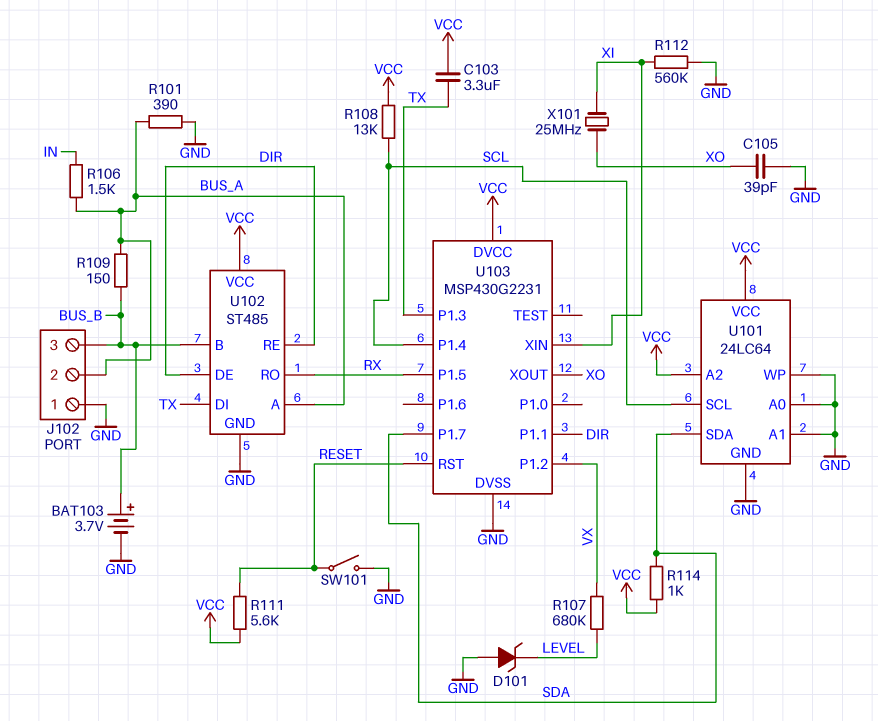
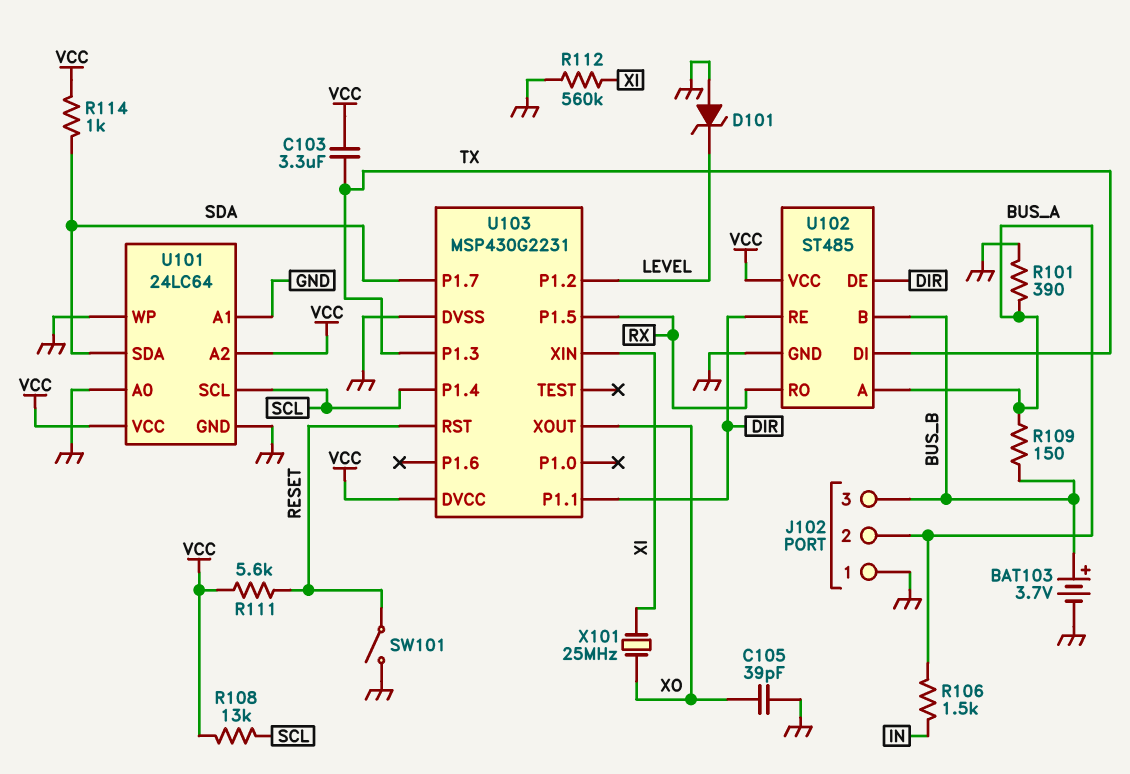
R107: 680k (LEVEL, VX) -> none
U103 pin P1.2: VX -> LEVEL

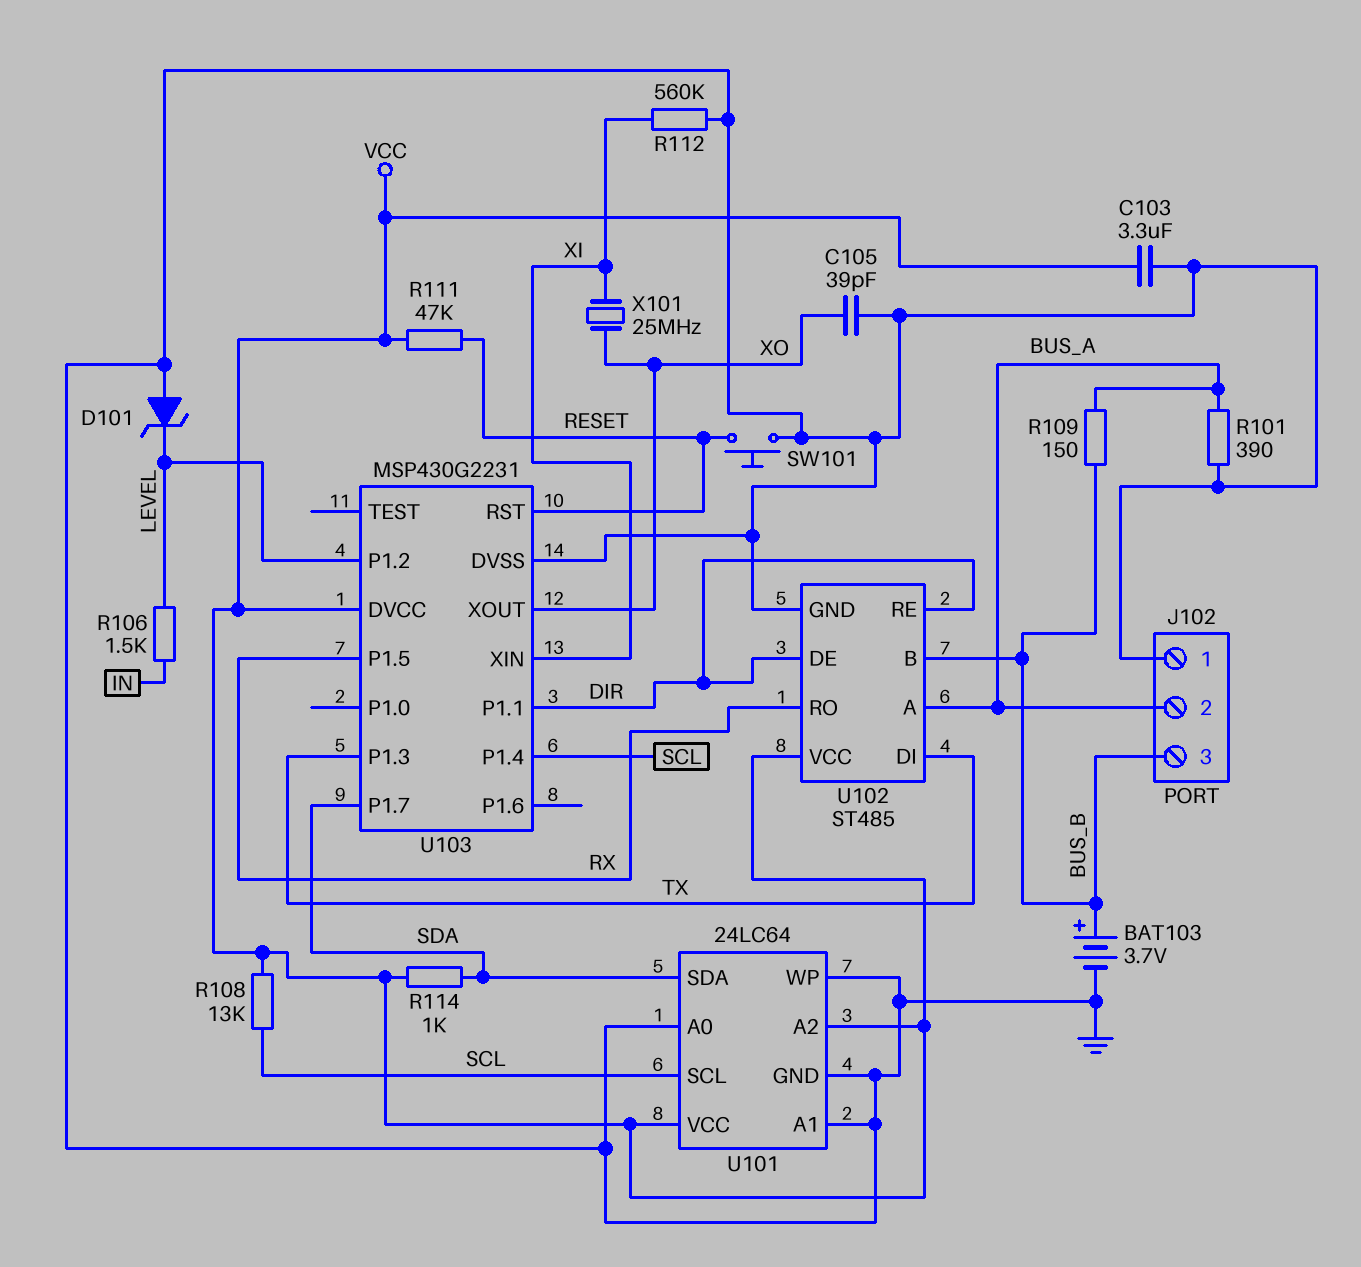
C103: 3.3uF (TX, VCC) -> 3.3uF (GND, VCC)
R106: 1.5k (BUS_A, IN) -> 1.5k (IN, LEVEL)
R111: 5.6k (RESET, VCC) -> 47k (RESET, VCC)
SW101: switch (GND, RESET) -> button (GND, RESET)

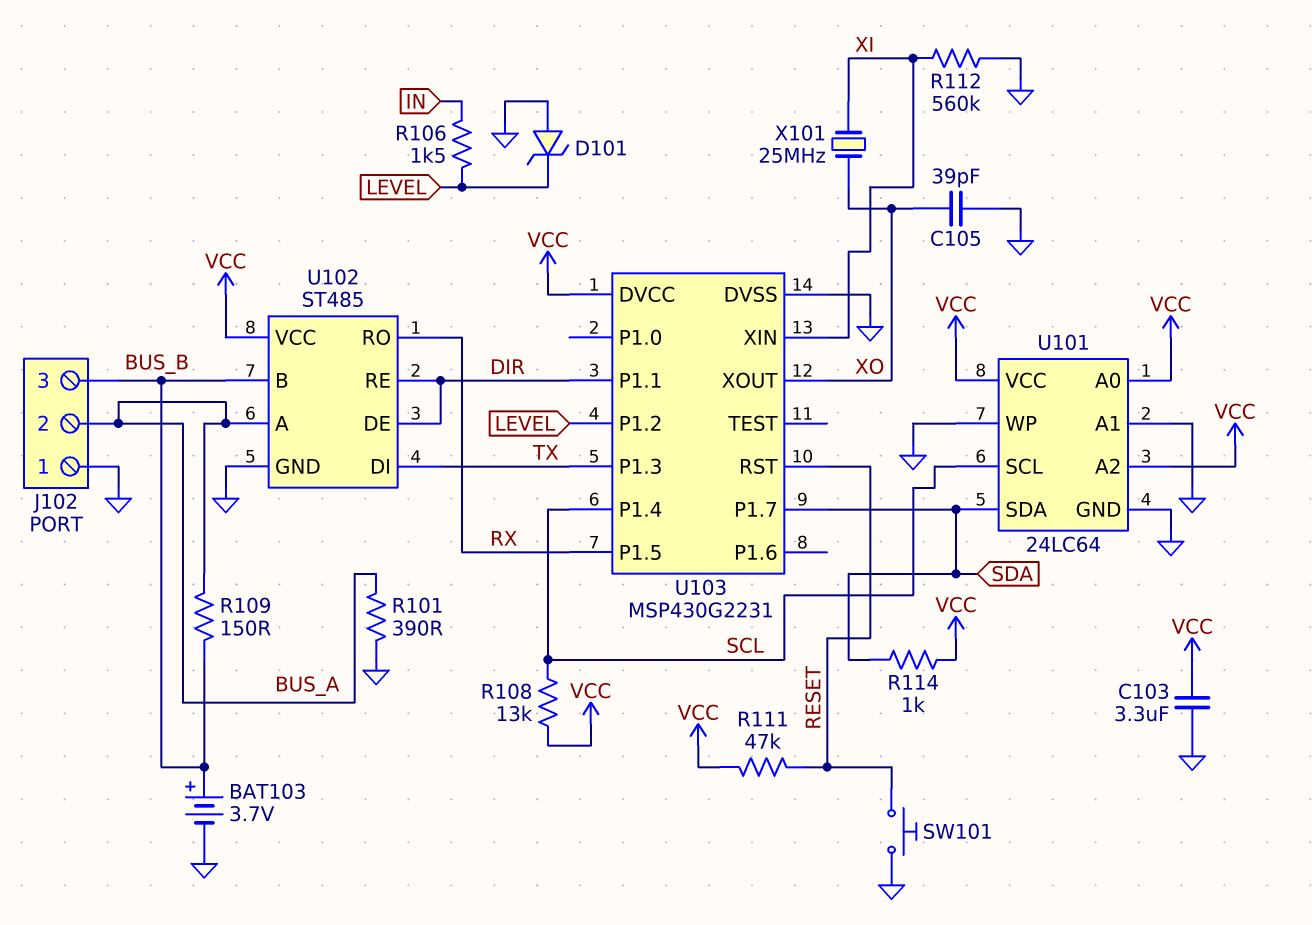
U101 pin A0: GND -> VCC

